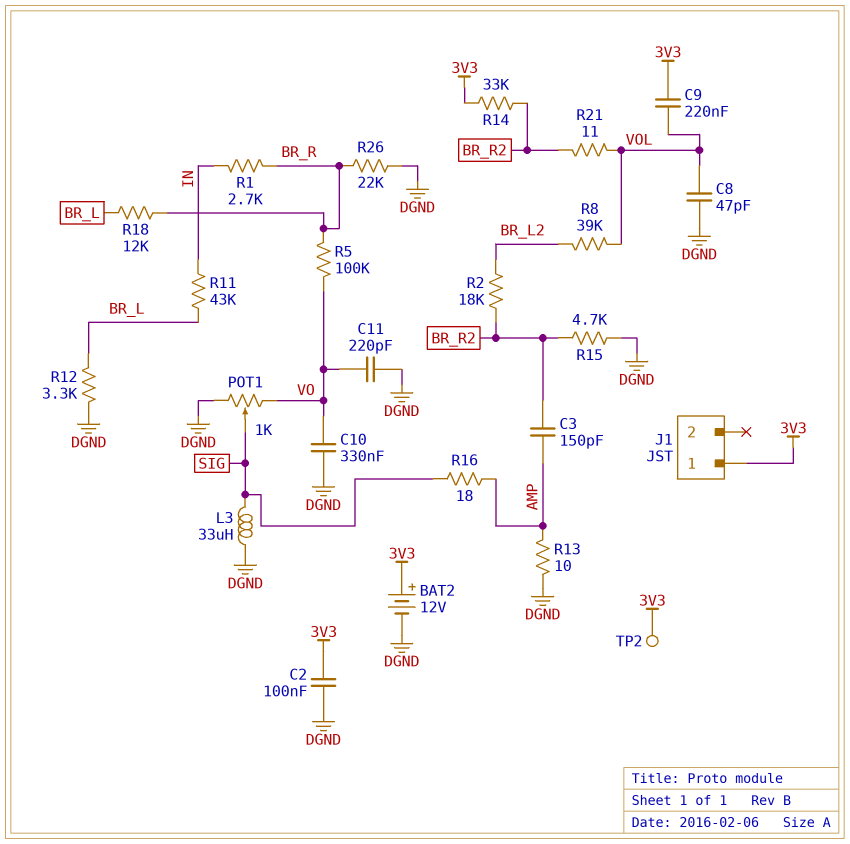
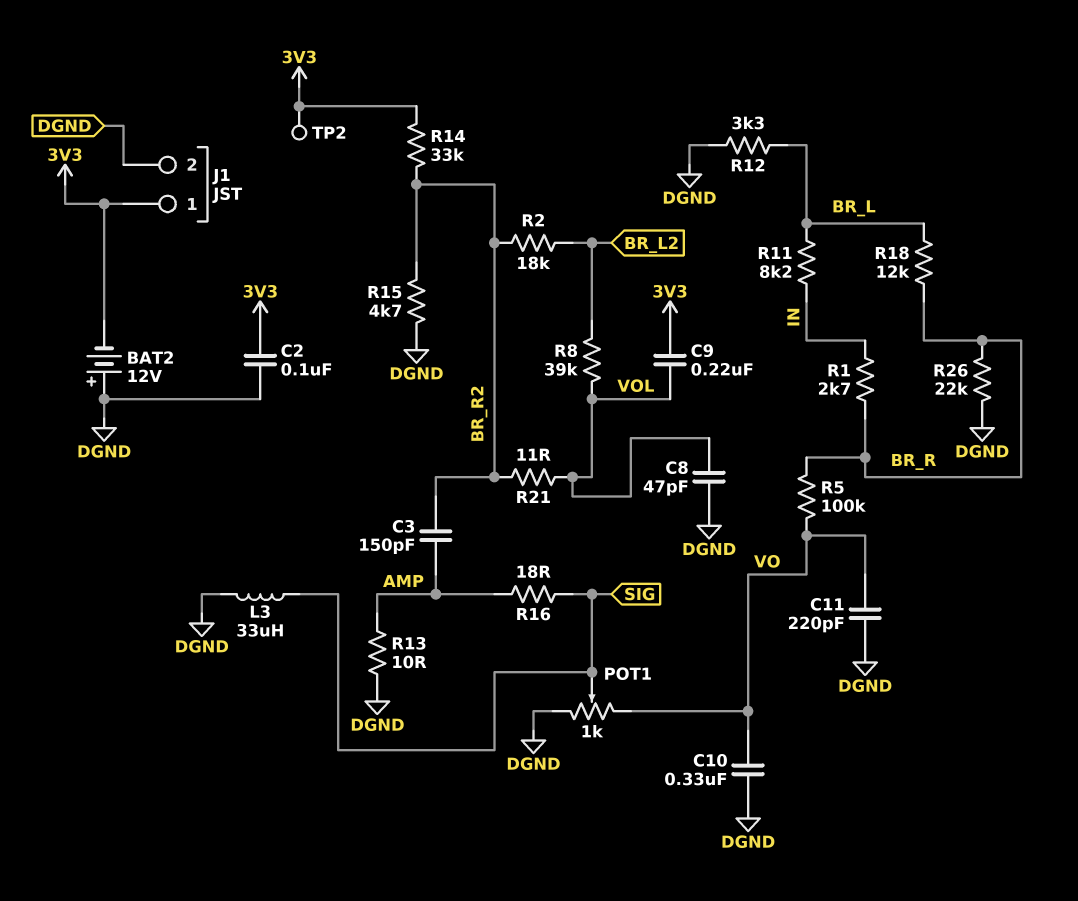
BAT2: 12V (plus 3V3, minus DGND) -> 12V (plus DGND, minus 3V3)
J1 pin 2: none -> DGND
R11: 43k (BR_L, IN) -> 8.2k (BR_L, IN)

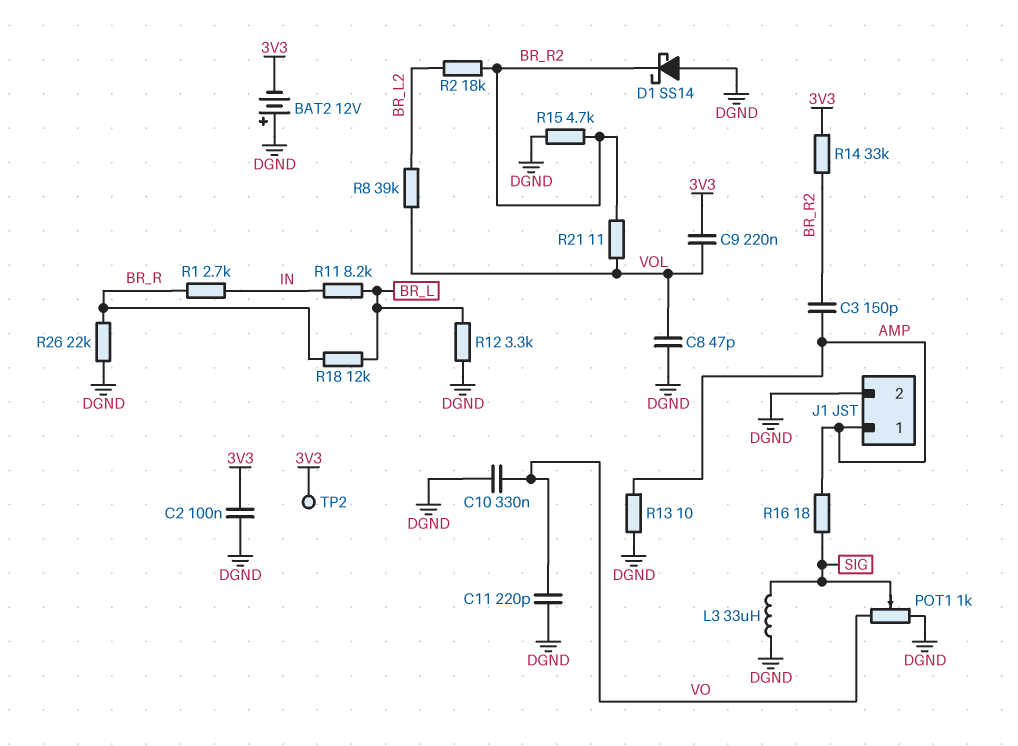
D1: none -> schottky SS14 (A DGND, K BR_R2)
J1 pin 1: 3V3 -> AMP
R5: 100k (BR_R, VO) -> none

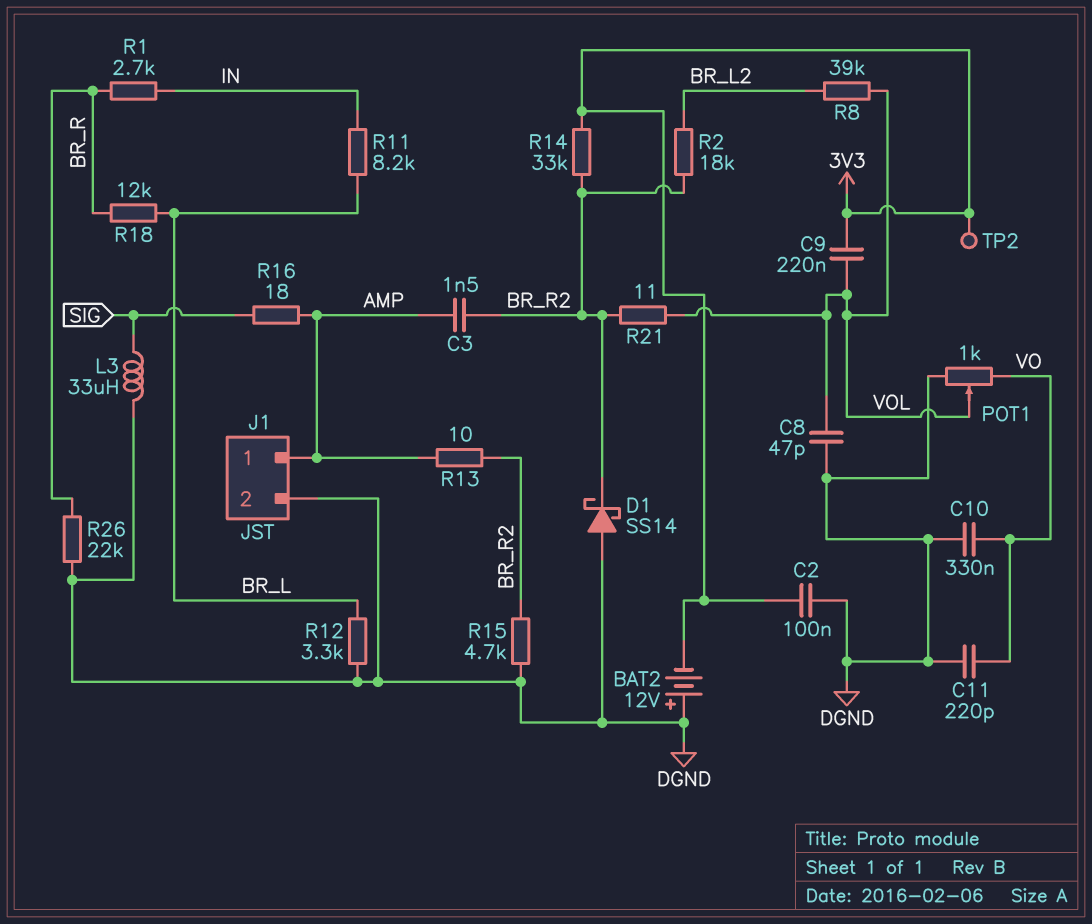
C3: 150pF (AMP, BR_R2) -> 1.5nF (AMP, BR_R2)
POT1: 1k (DGND, VO, wiper SIG) -> 1k (DGND, VO, wiper VOL)
R13: 10 (AMP, DGND) -> 10 (AMP, BR_R2)

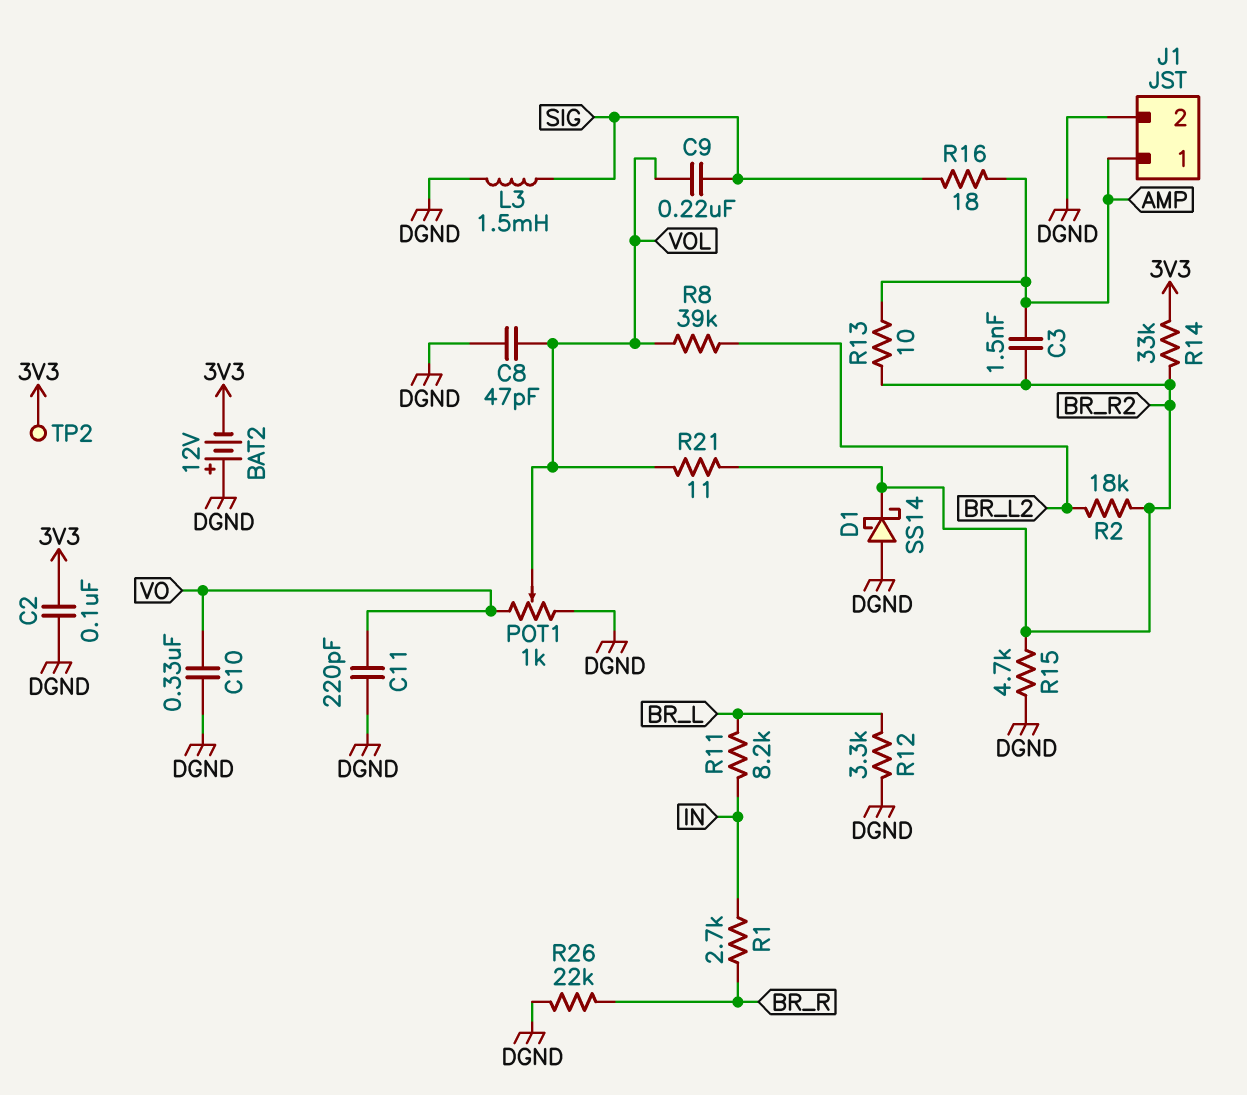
C9: 220nF (3V3, VOL) -> 220nF (SIG, VOL)
L3: 33uH (DGND, SIG) -> 1.5mH (DGND, SIG)
R18: 12k (BR_L, BR_R) -> none

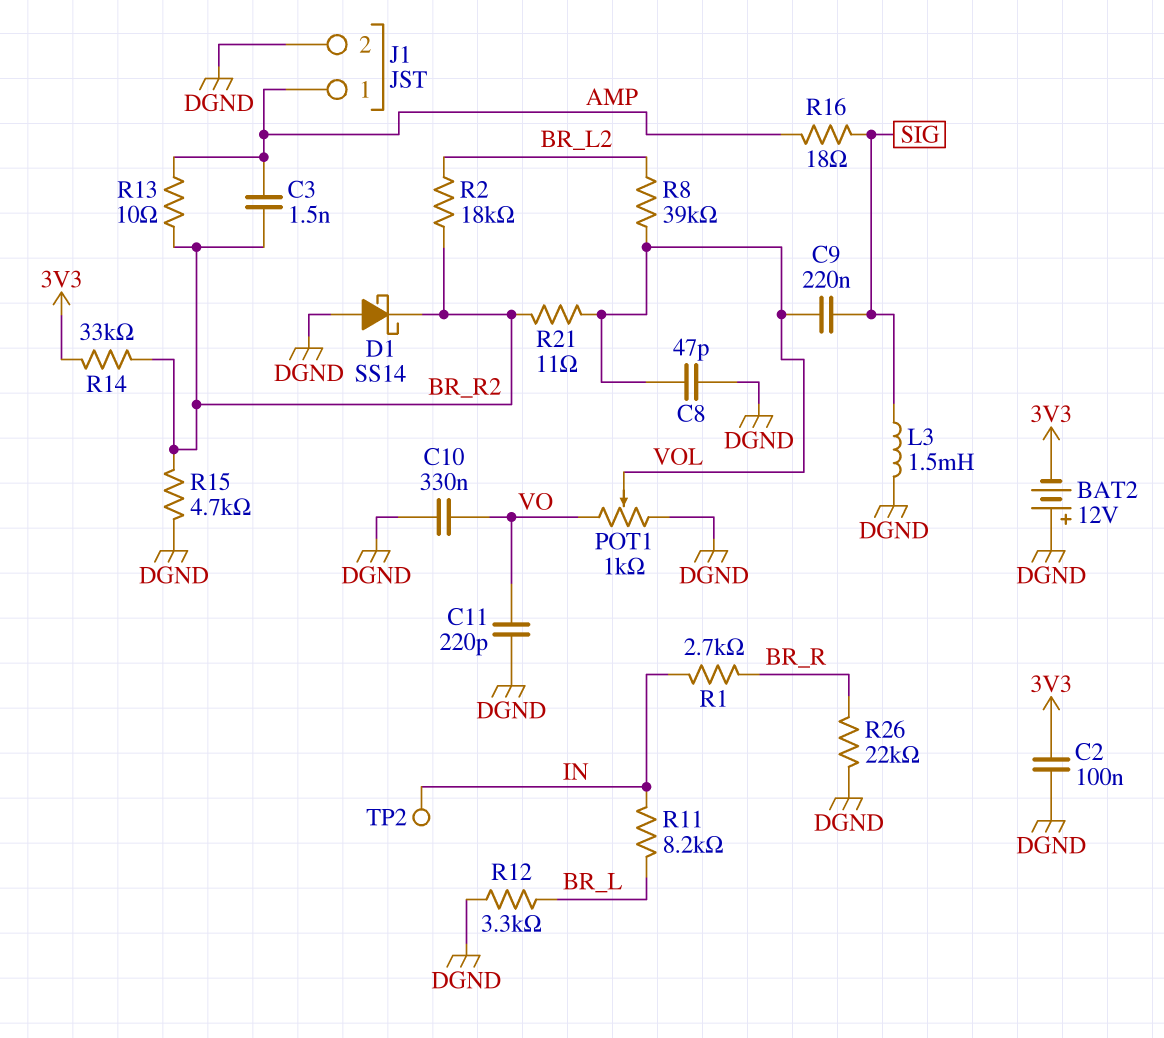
TP2: test point (3V3) -> test point (IN)

